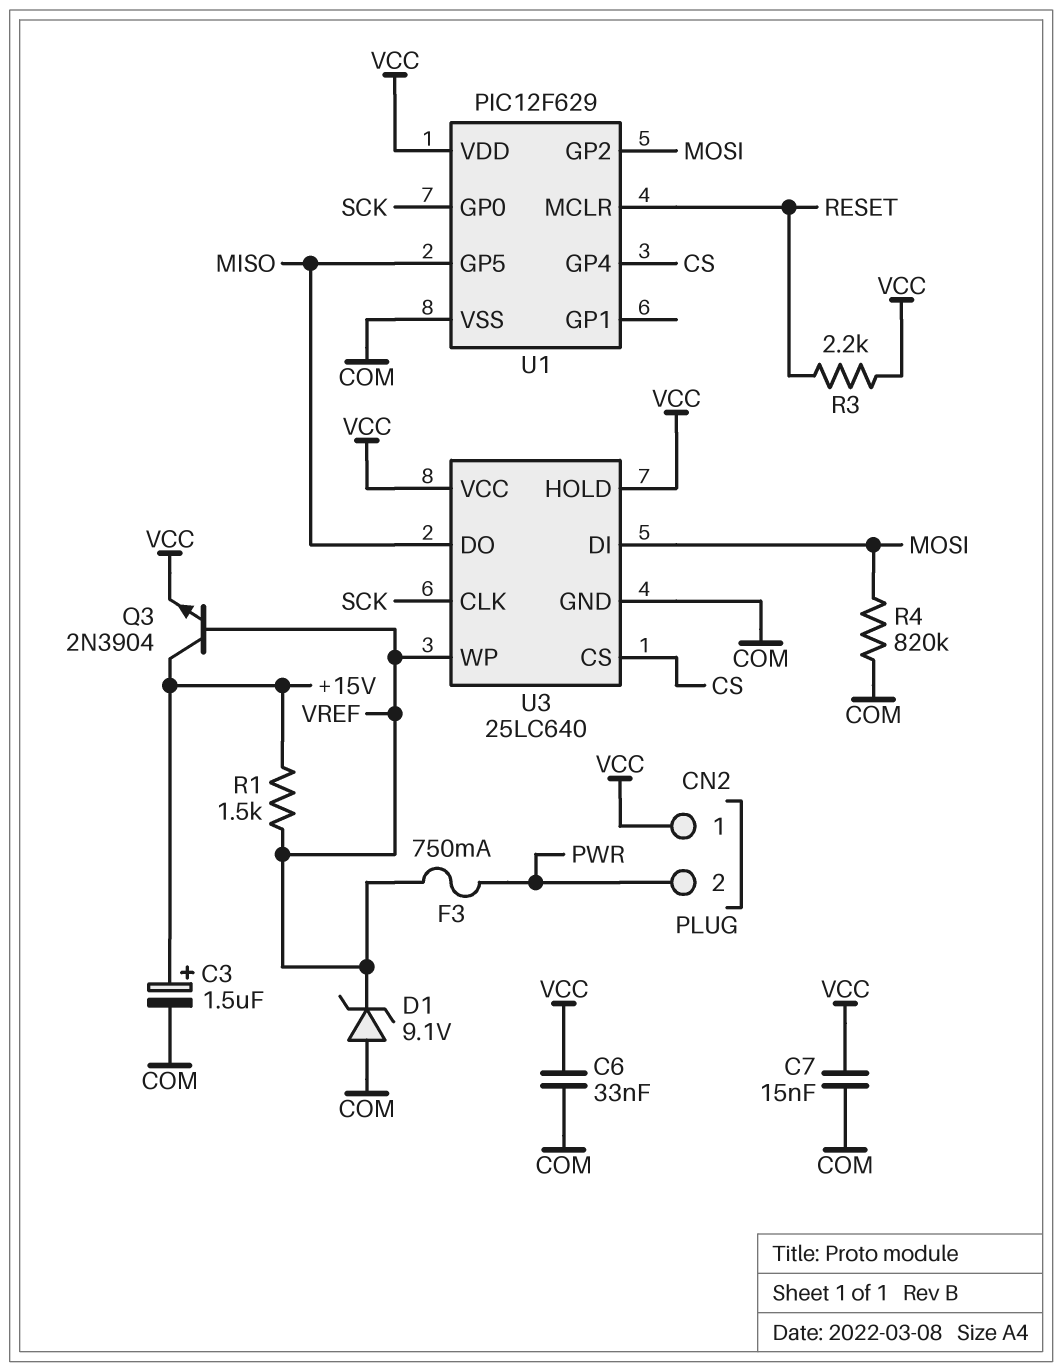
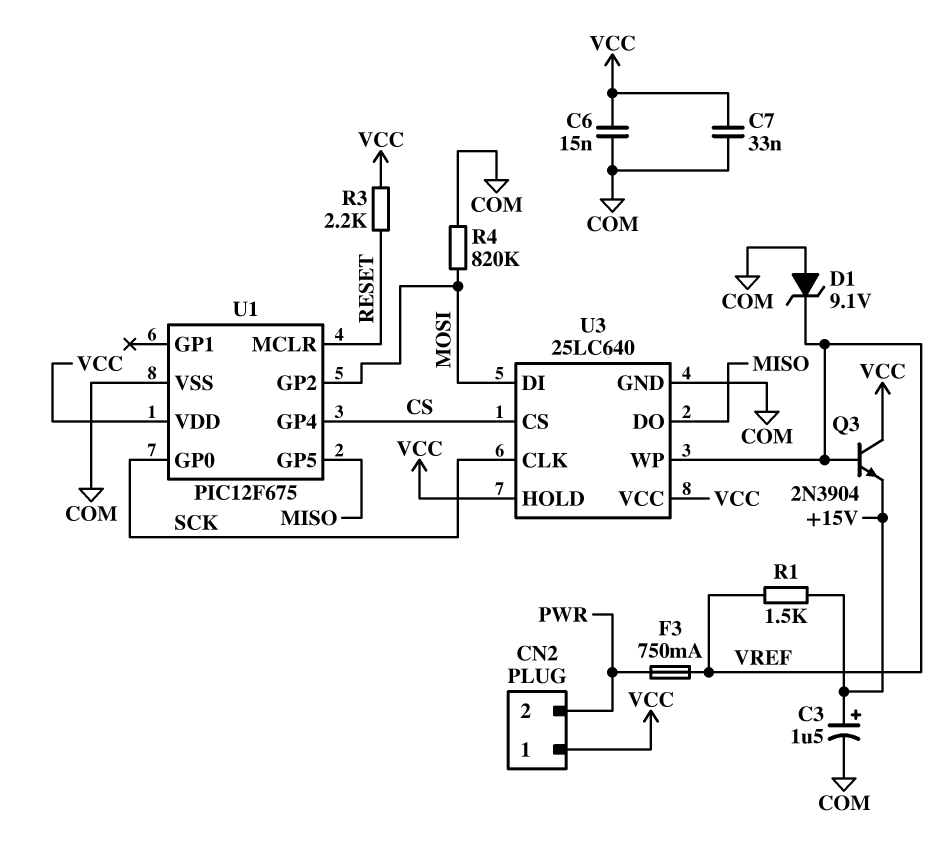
C6: 33nF (COM, VCC) -> 15nF (COM, VCC)
C7: 15nF (COM, VCC) -> 33nF (COM, VCC)
Q3: NPN 2N3904 (B VREF, C +15V, E VCC) -> NPN 2N3904 (B VREF, C VCC, E +15V)
U1: PIC12F629 -> PIC12F675

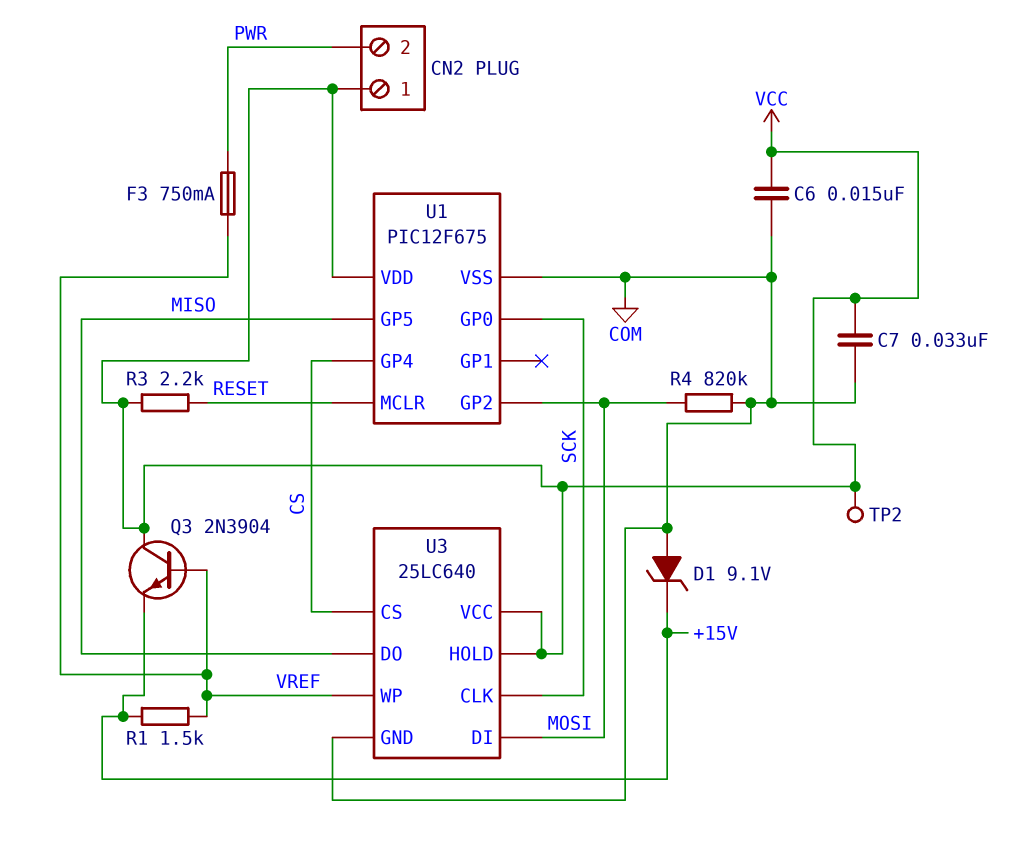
C3: 1.5uF (plus +15V, minus COM) -> none
D1: zener 9.1V (A COM, K VREF) -> zener 9.1V (A COM, K +15V)
TP2: none -> test point (VCC)

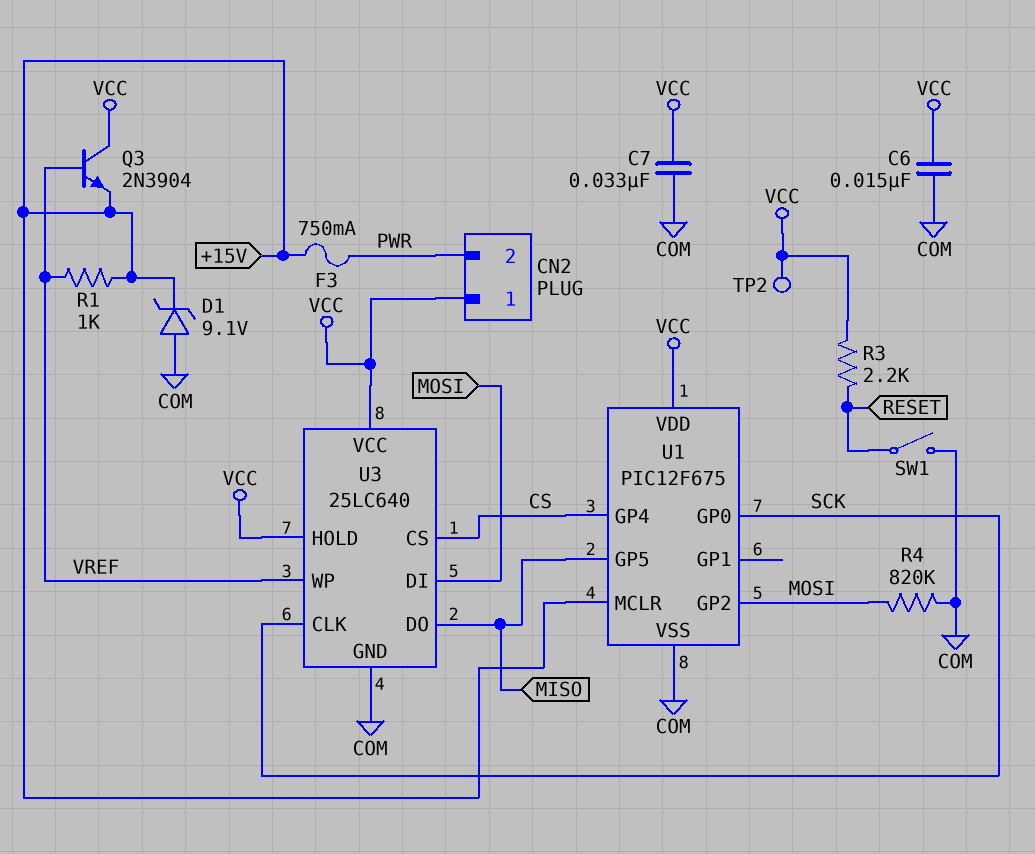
F3: 750mA (PWR, VREF) -> 750mA (+15V, PWR)
R1: 1.5k (+15V, VREF) -> 1k (+15V, VREF)
SW1: none -> switch (COM, RESET)
U1 pin MCLR: RESET -> +15V

